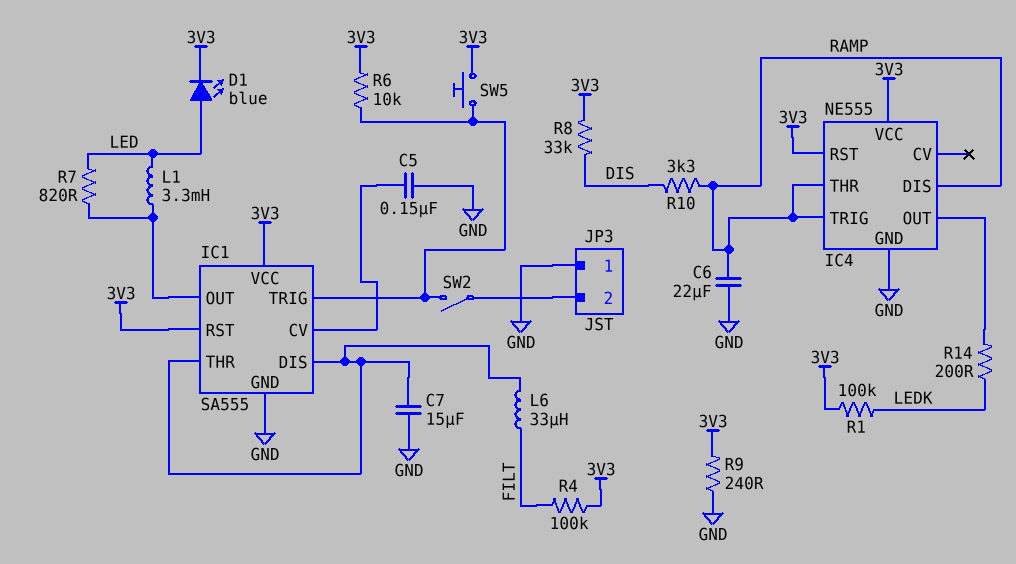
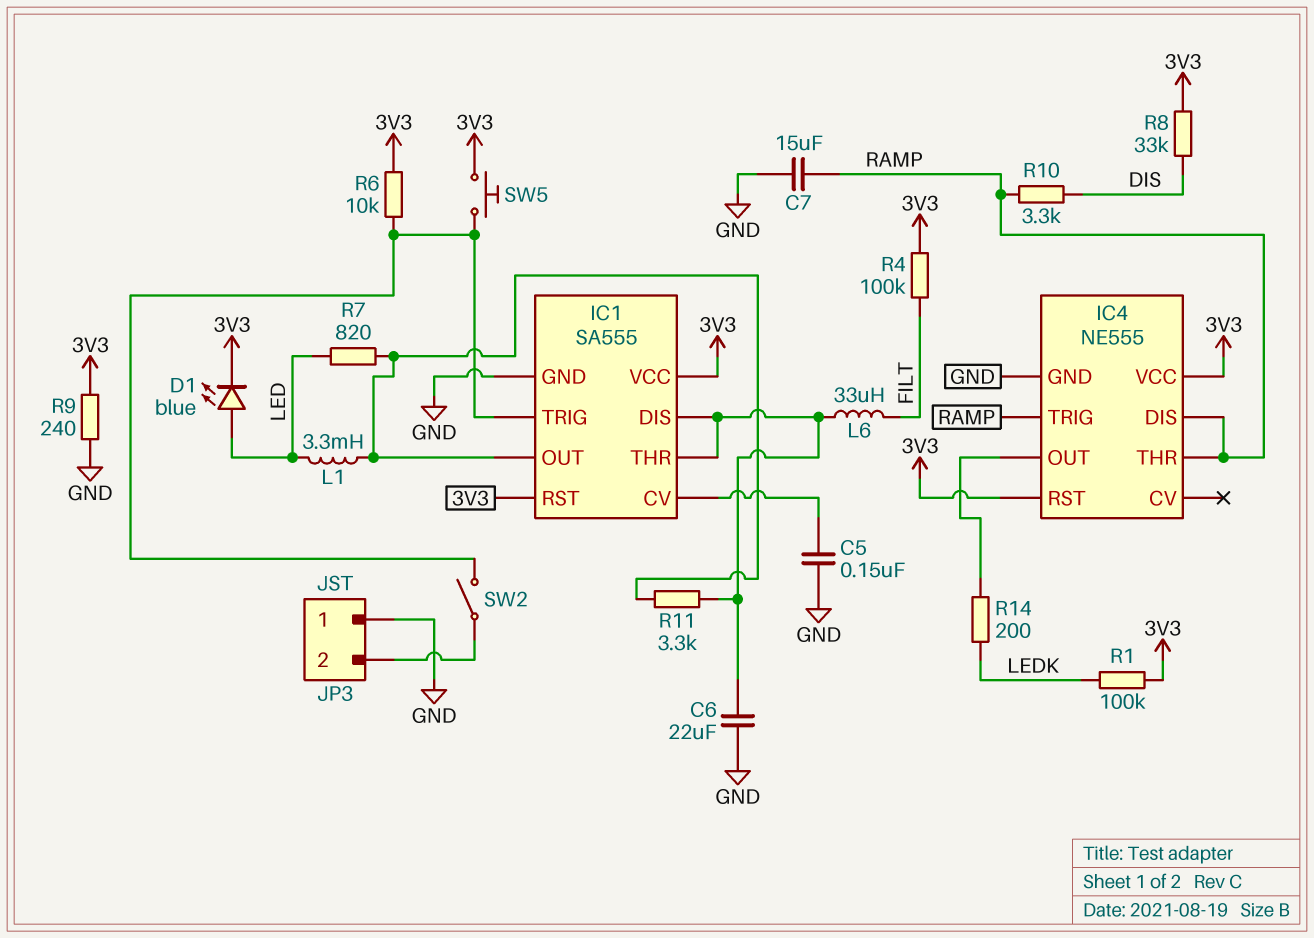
C6: 22uF (GND, RAMP) -> 22uF (GND, IC1/DIS)
C7: 15uF (GND, IC1/DIS) -> 15uF (GND, RAMP)
R11: none -> 3.3k (IC1/DIS, IC1/OUT)

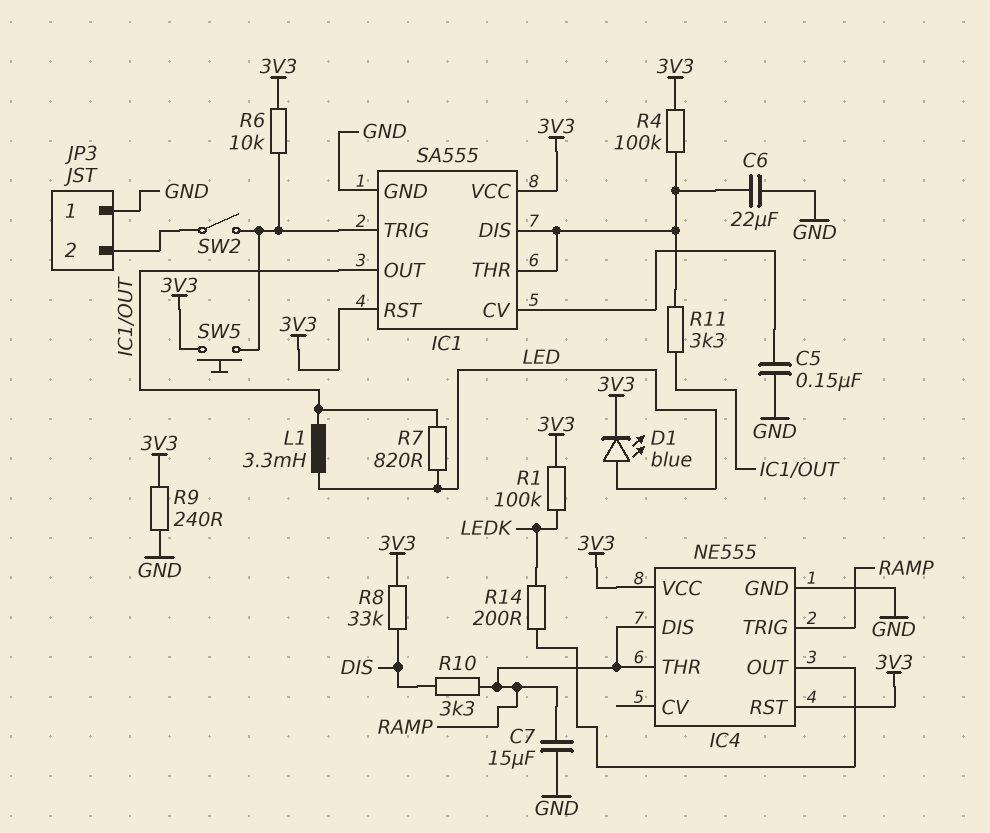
L6: 33uH (FILT, IC1/DIS) -> none
R4: 100k (3V3, FILT) -> 100k (3V3, IC1/DIS)

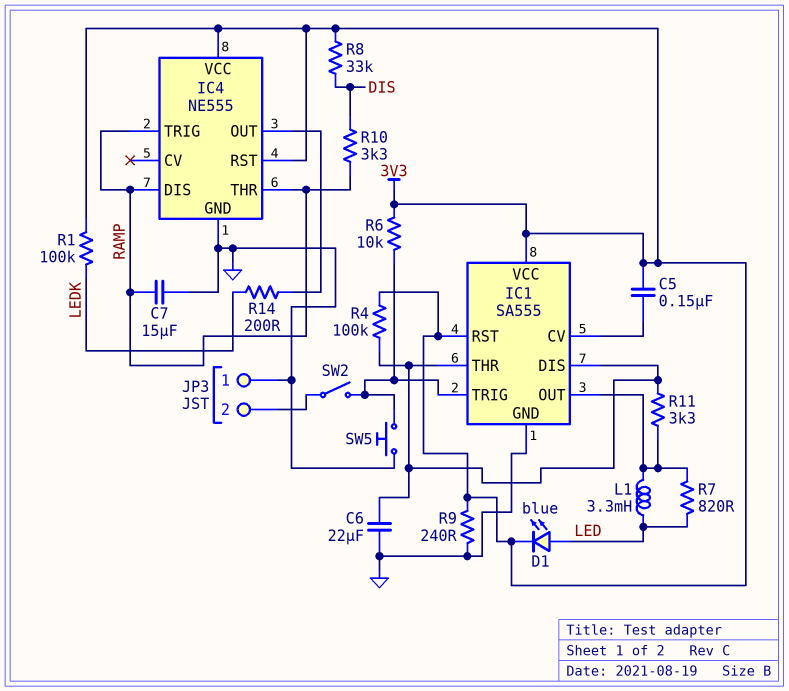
C5: 150nF (GND, IC1/CV) -> 150nF (3V3, IC1/CV)
SW5: button (3V3, IC1/TRIG) -> button (GND, IC1/TRIG)

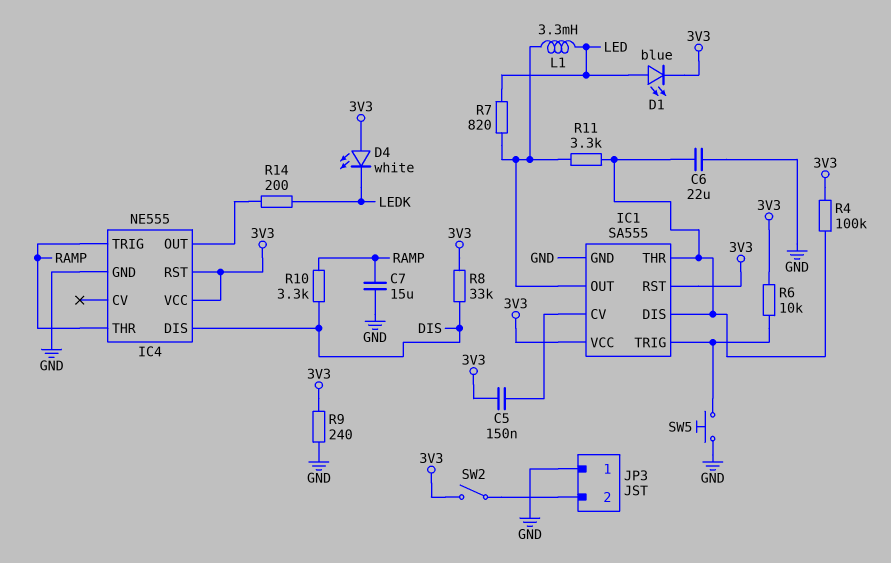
D4: none -> LED white (A 3V3, K LEDK)
IC4 pin DIS: RAMP -> DIS
R1: 100k (3V3, LEDK) -> none
SW2: switch (IC1/TRIG, JP3/2) -> switch (3V3, JP3/2)

